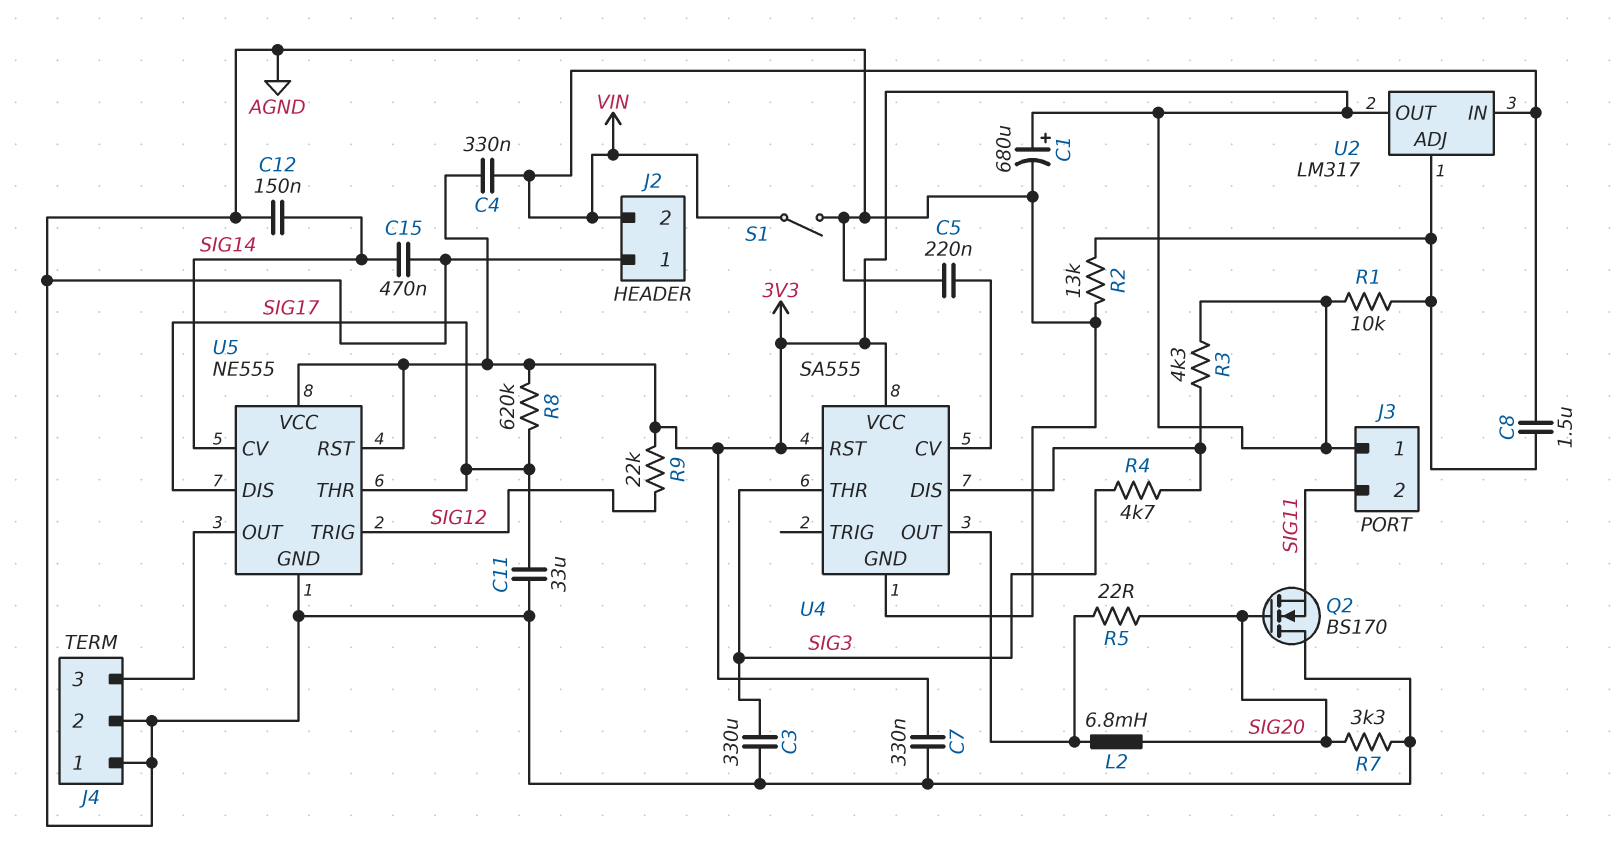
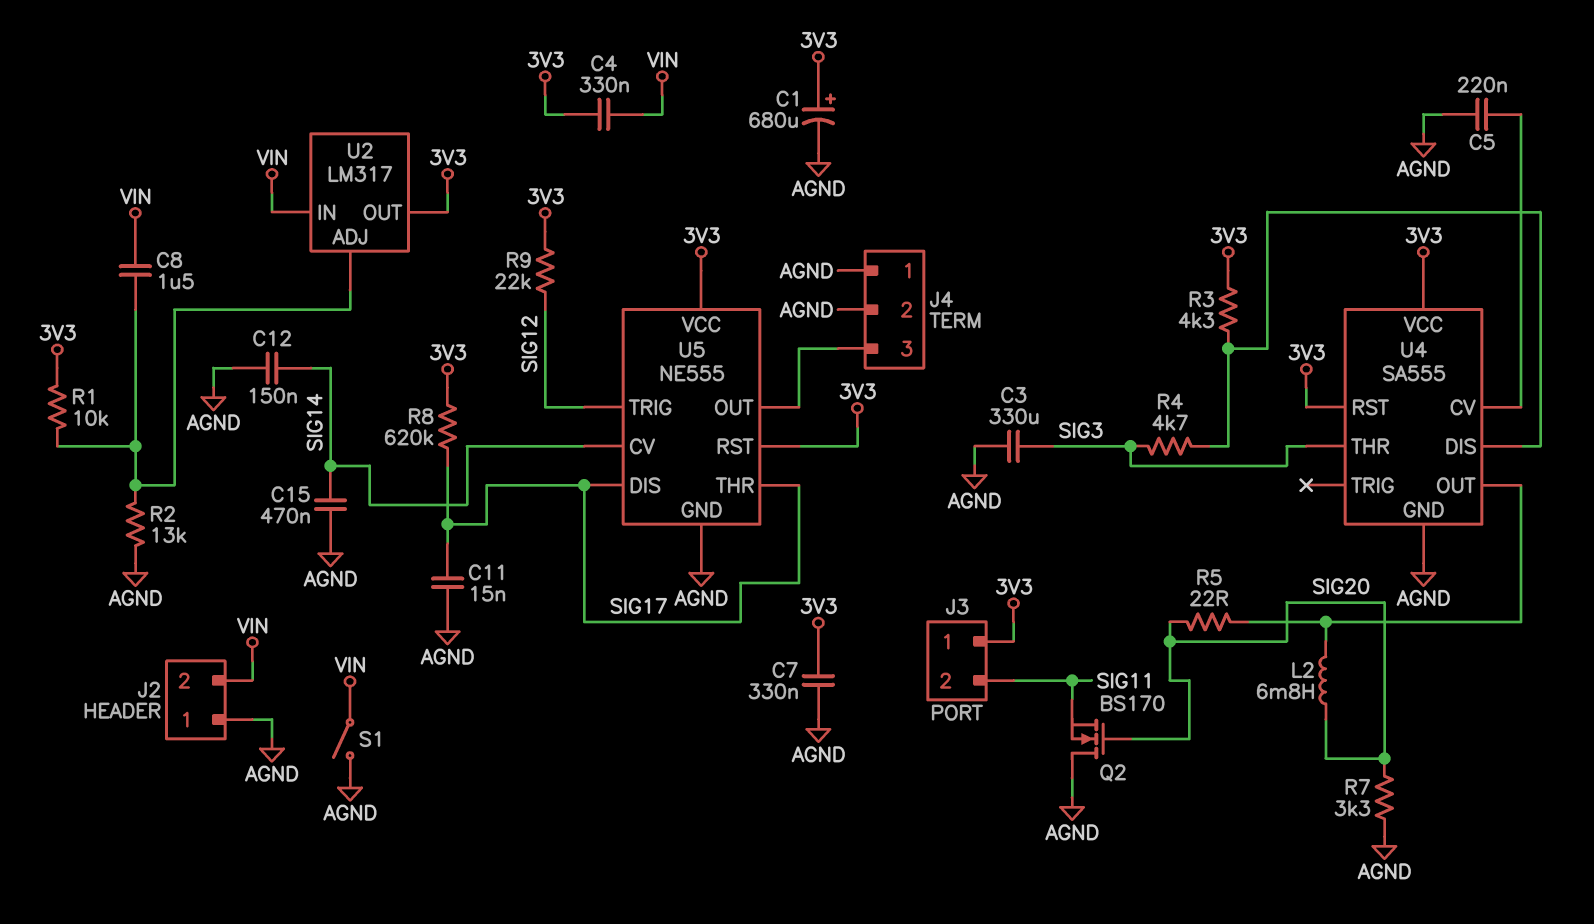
C11: 33uF (AGND, SIG17) -> 15nF (AGND, SIG17)

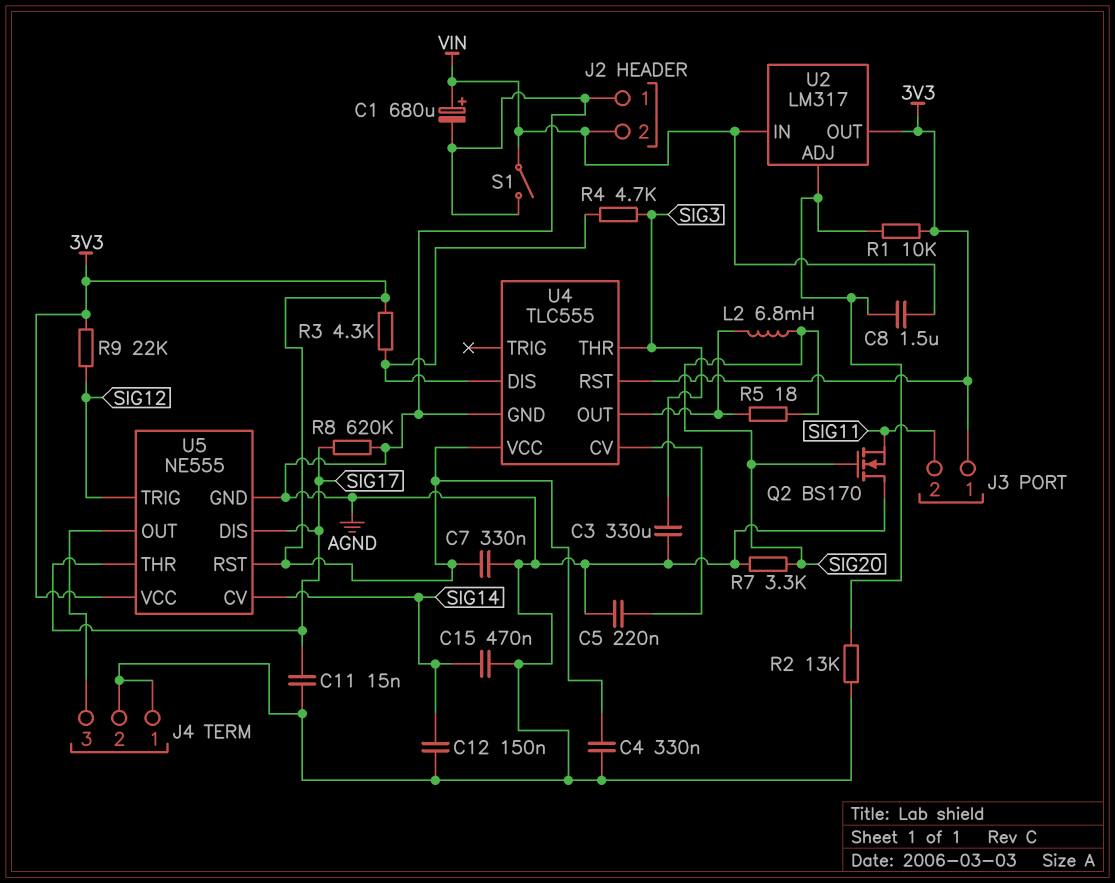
C1: 680uF (plus 3V3, minus AGND) -> 680uF (plus VIN, minus AGND)
C4: 330nF (3V3, VIN) -> 330nF (3V3, AGND)
R5: 22 (SIG20, U4/OUT) -> 18 (SIG20, U4/OUT)
R8: 620k (3V3, SIG17) -> 620k (AGND, SIG17)
U4: SA555 -> TLC555

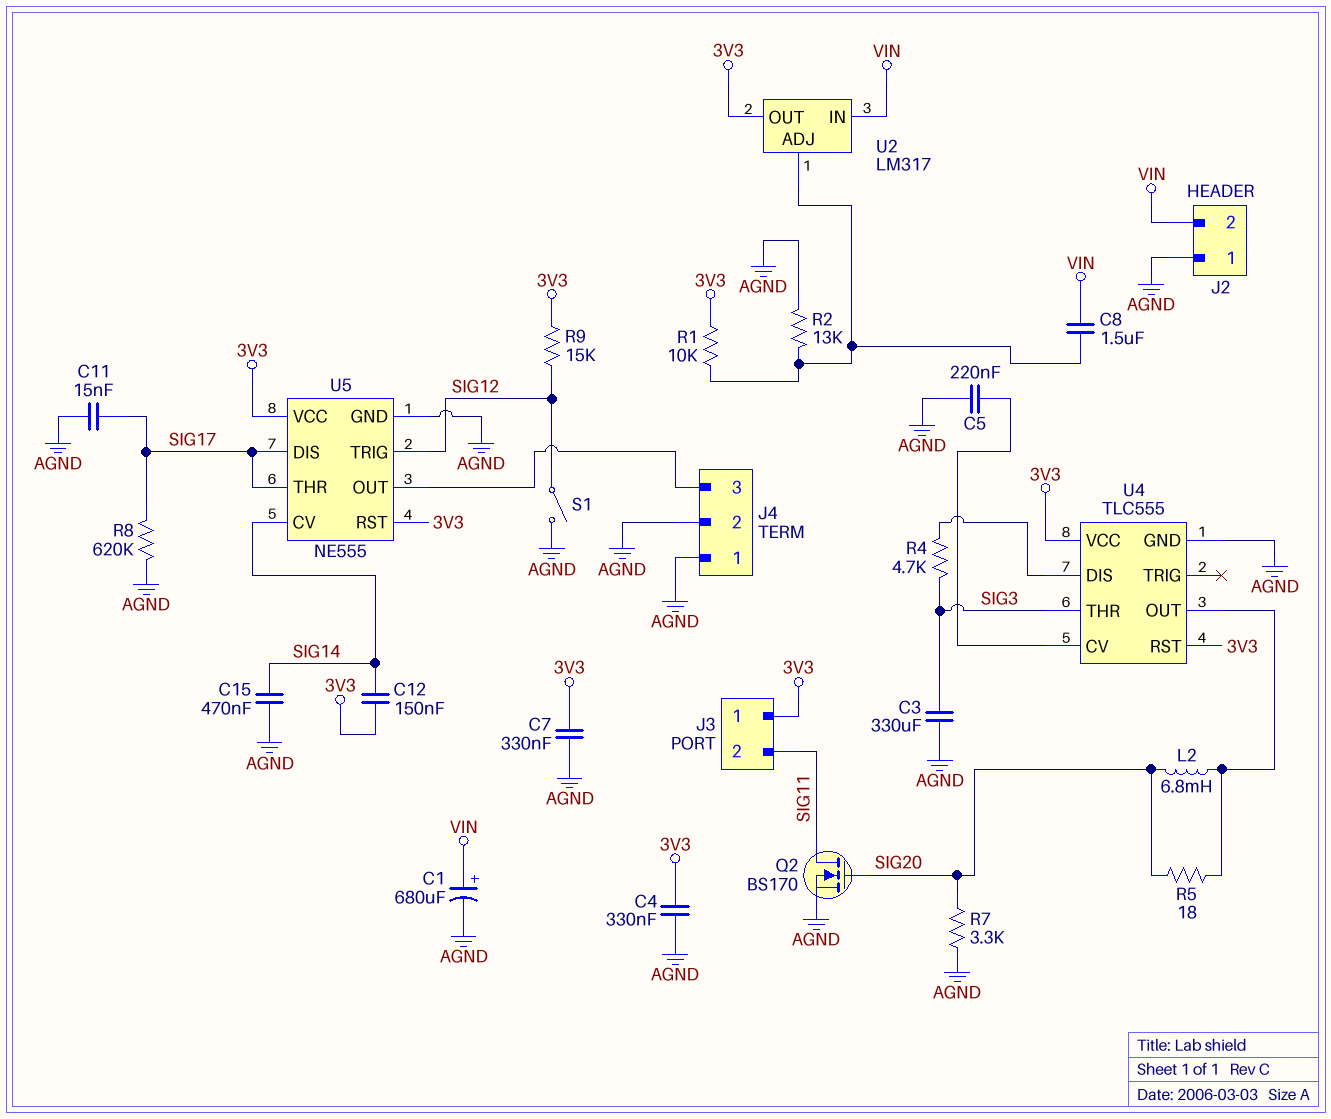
C12: 150nF (AGND, SIG14) -> 150nF (3V3, SIG14)
Q2: NMOS BS170 (G SIG20, D AGND, S SIG11) -> NMOS BS170 (G SIG20, D SIG11, S AGND)
R3: 4.3k (3V3, U4/DIS) -> none
R9: 22k (3V3, SIG12) -> 15k (3V3, SIG12)
S1: switch (AGND, VIN) -> switch (AGND, SIG12)

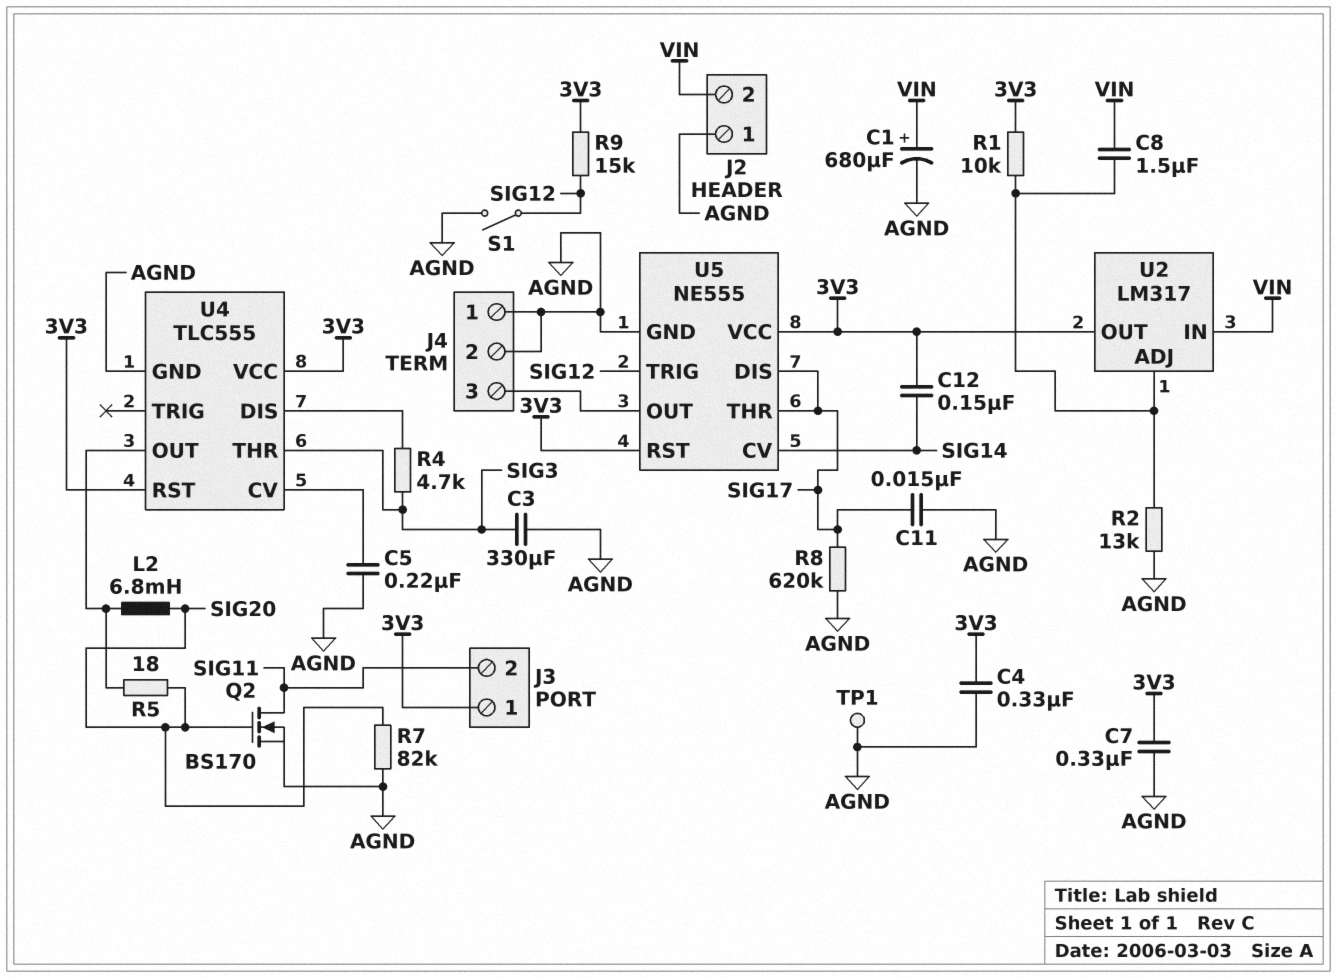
C15: 470nF (AGND, SIG14) -> none
R7: 3.3k (AGND, SIG20) -> 82k (AGND, SIG20)
TP1: none -> test point (AGND)

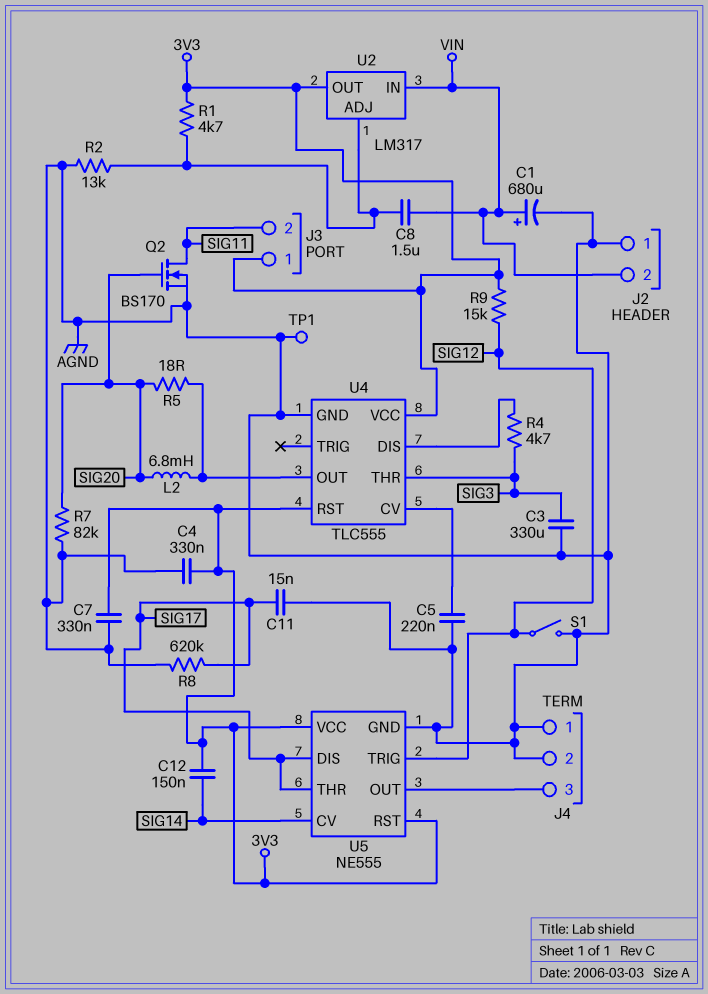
R1: 10k (3V3, U2/ADJ) -> 4.7k (3V3, U2/ADJ)

